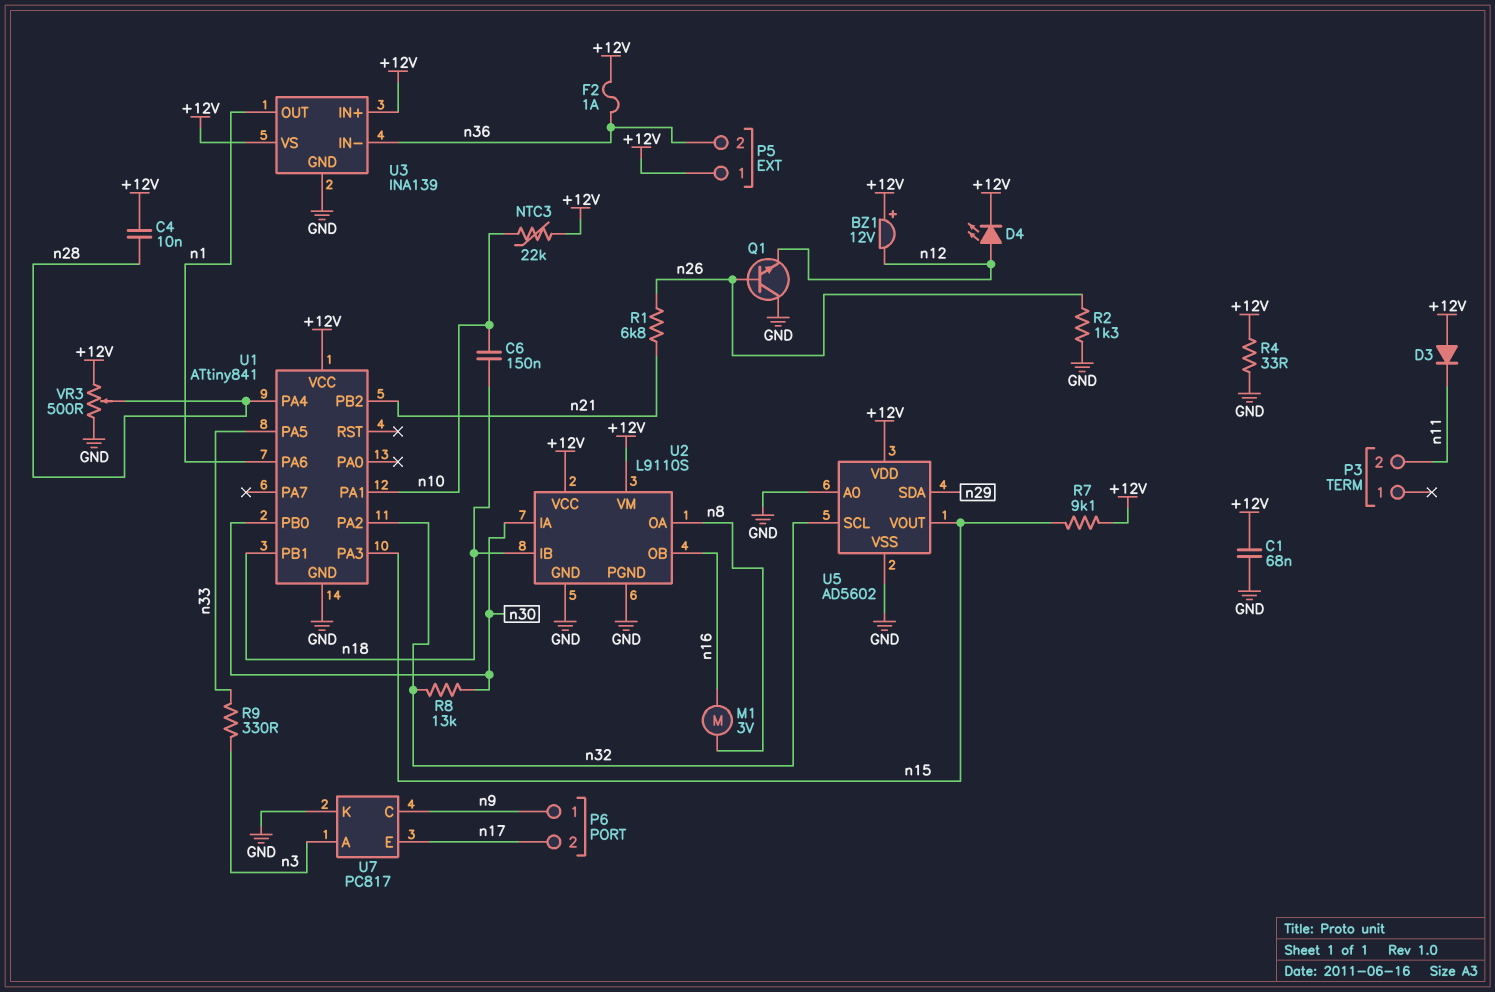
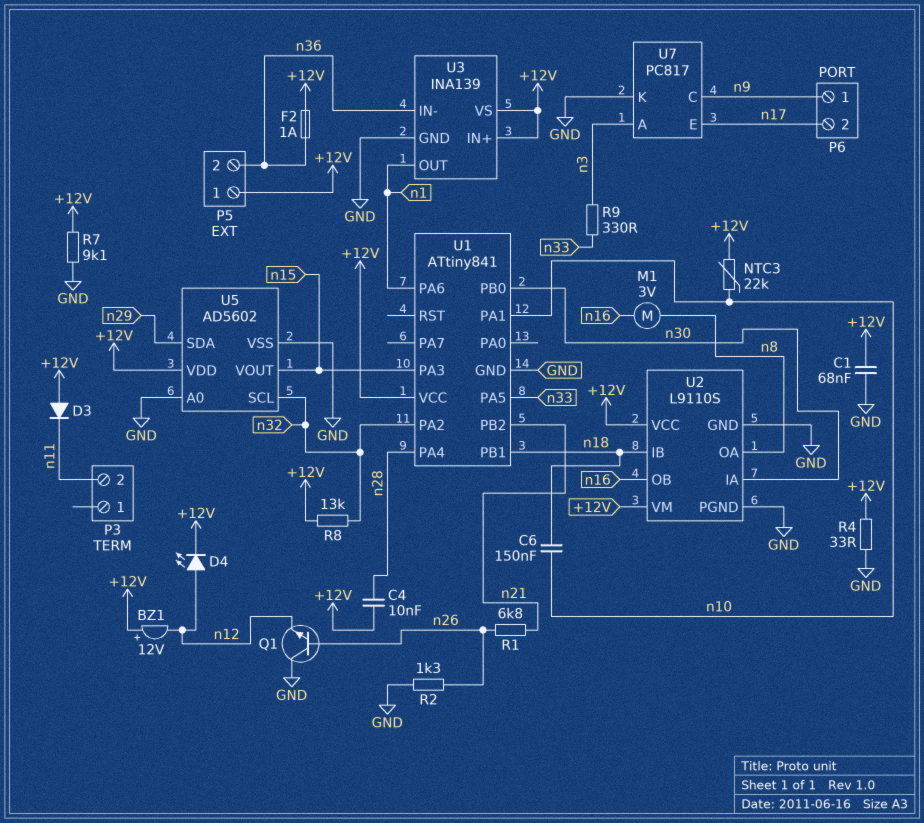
R7: 9.1k (+12V, n15) -> 9.1k (+12V, GND)
R8: 13k (n30, n32) -> 13k (+12V, n32)
VR3: 500 (+12V, GND, wiper n28) -> none

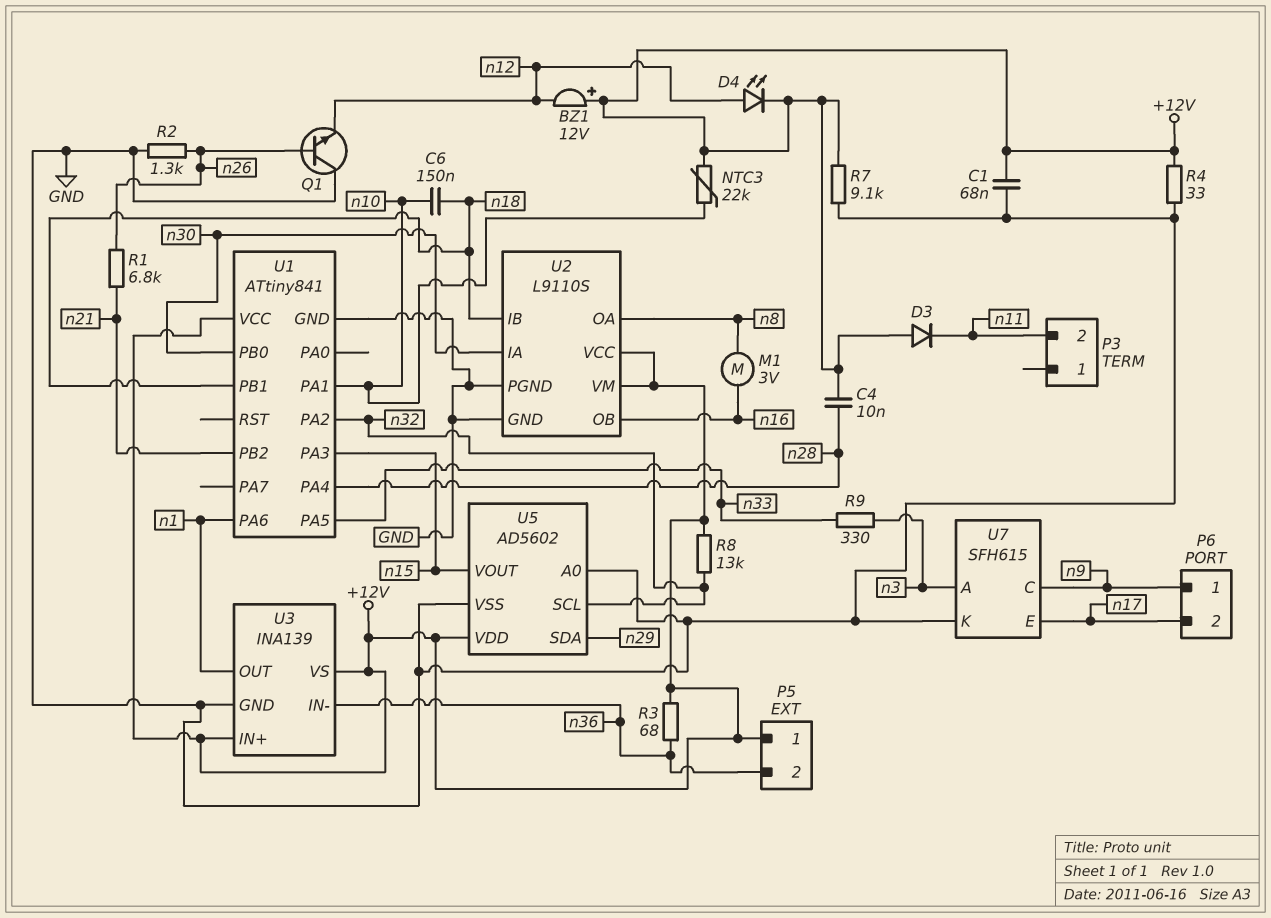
F2: 1A (+12V, n36) -> none
R3: none -> 68 (+12V, n36)
U7: PC817 -> SFH615

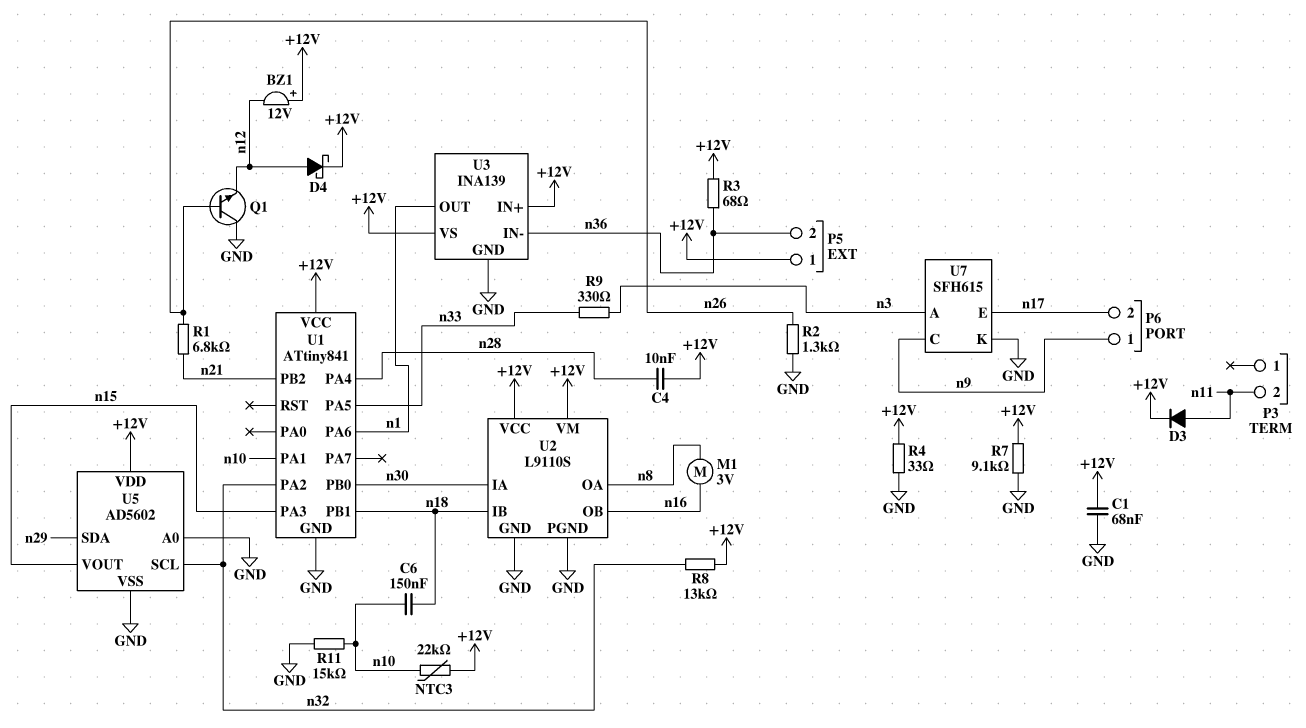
D3: diode (A +12V, K n11) -> diode (A n11, K +12V)
D4: LED (A n12, K +12V) -> schottky (A n12, K +12V)
R11: none -> 15k (GND, n10)

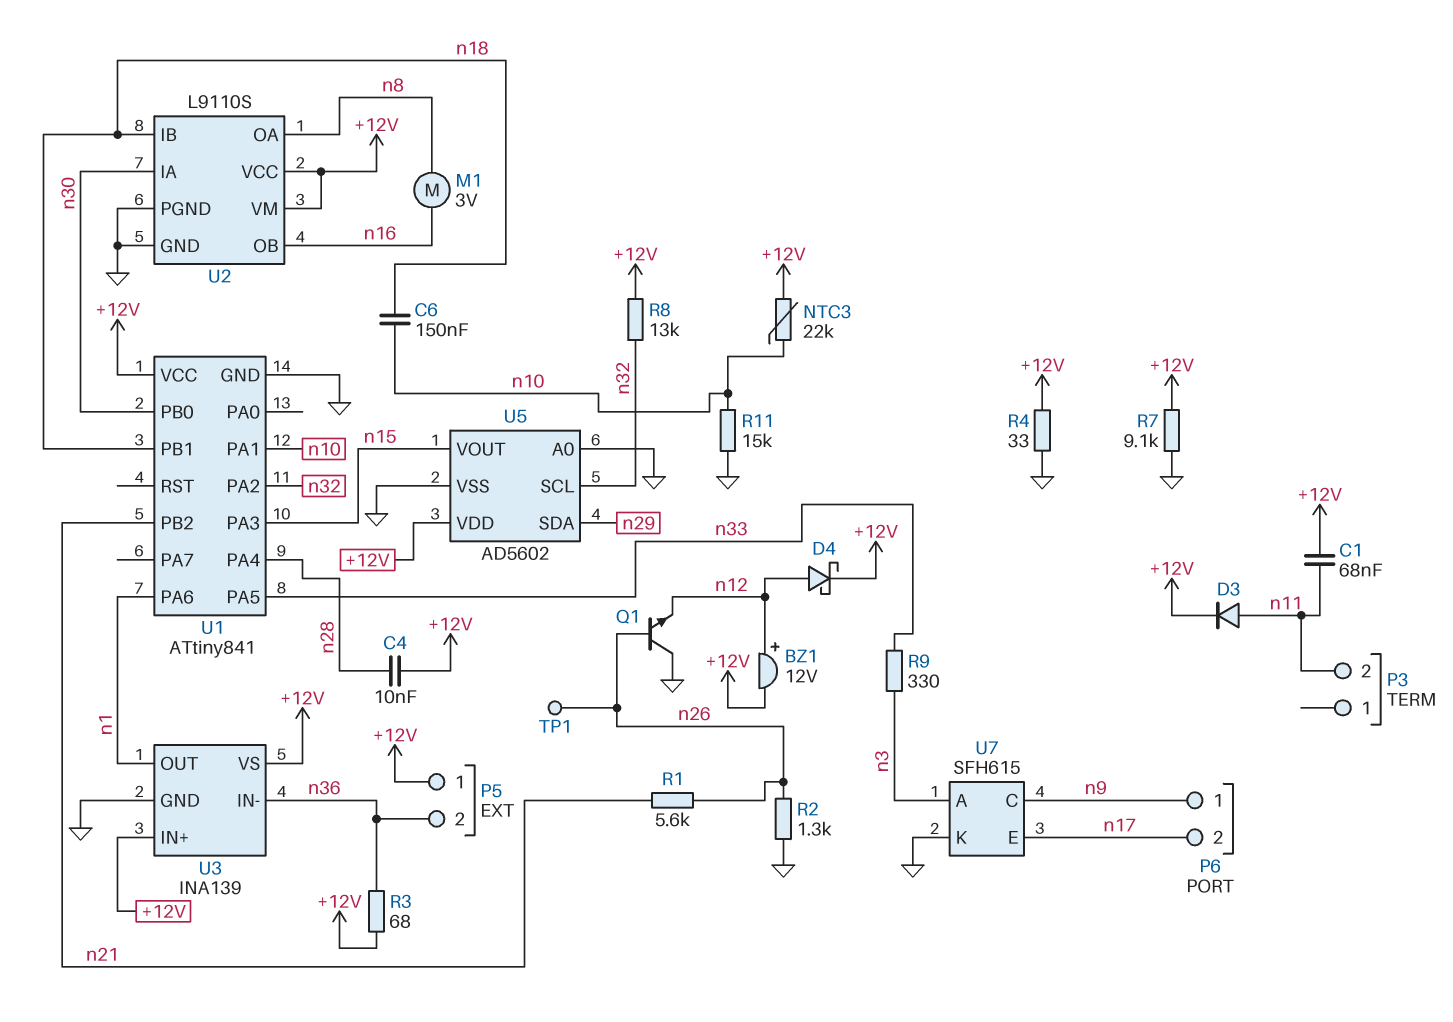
BZ1: buzzer 12V (plus +12V, minus n12) -> buzzer 12V (plus n12, minus +12V)
C1: 68nF (+12V, GND) -> 68nF (+12V, n11)
R1: 6.8k (n21, n26) -> 5.6k (n21, n26)
TP1: none -> test point (n26)

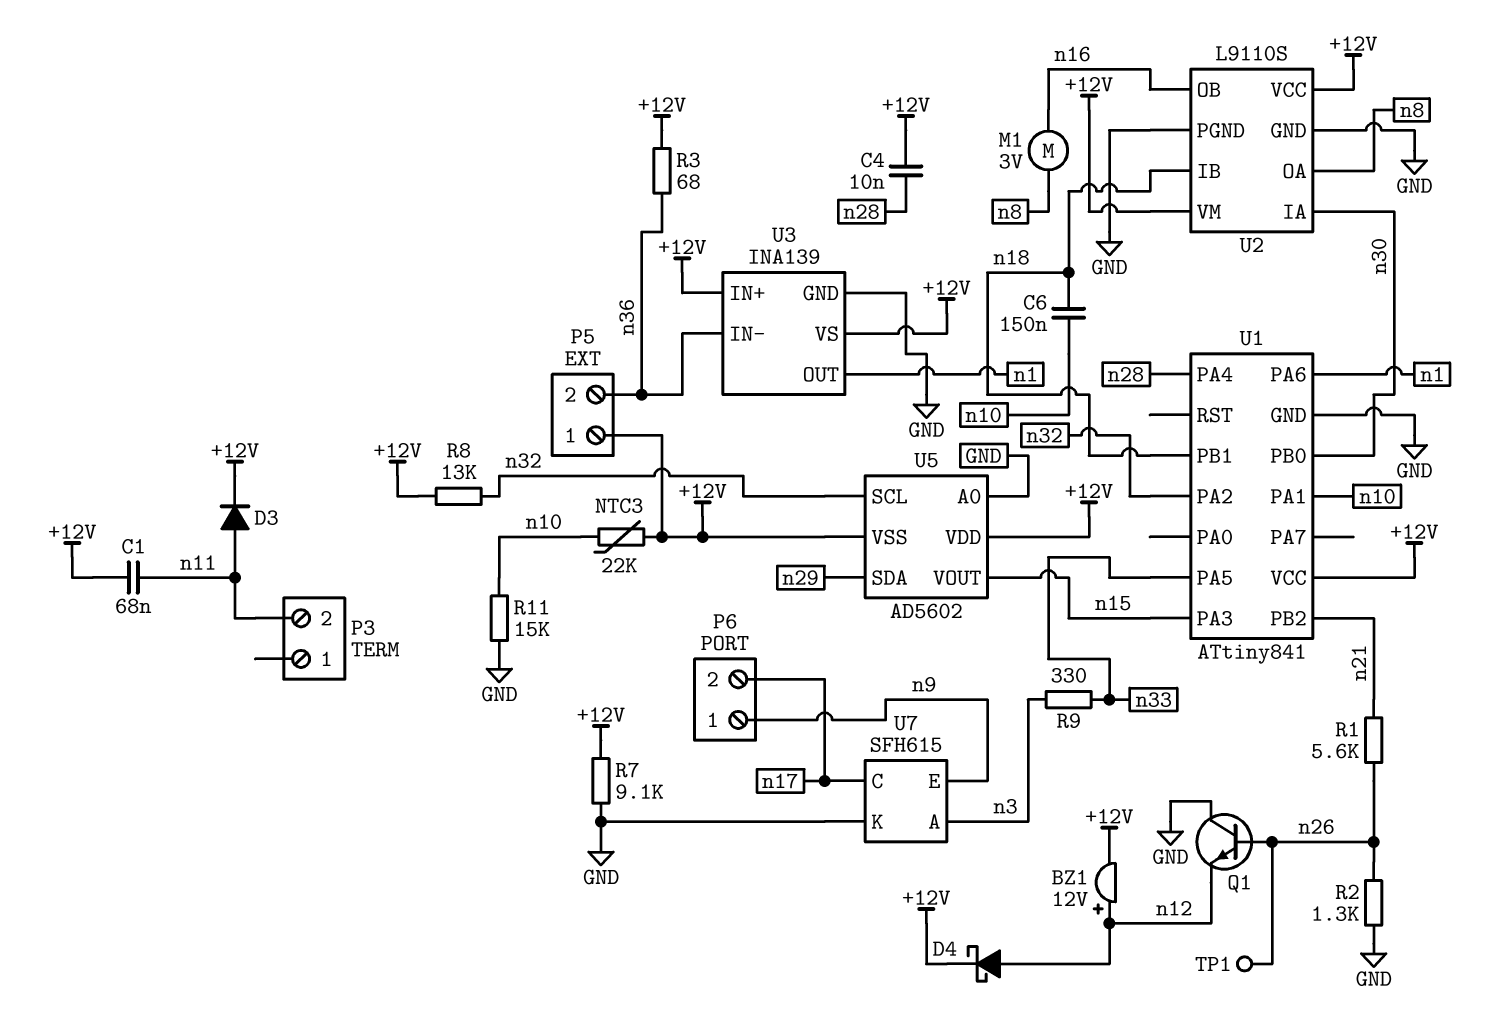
R4: 33 (+12V, GND) -> none
U5 pin VSS: GND -> +12V
U7 pin C: n9 -> n17
U7 pin E: n17 -> n9

